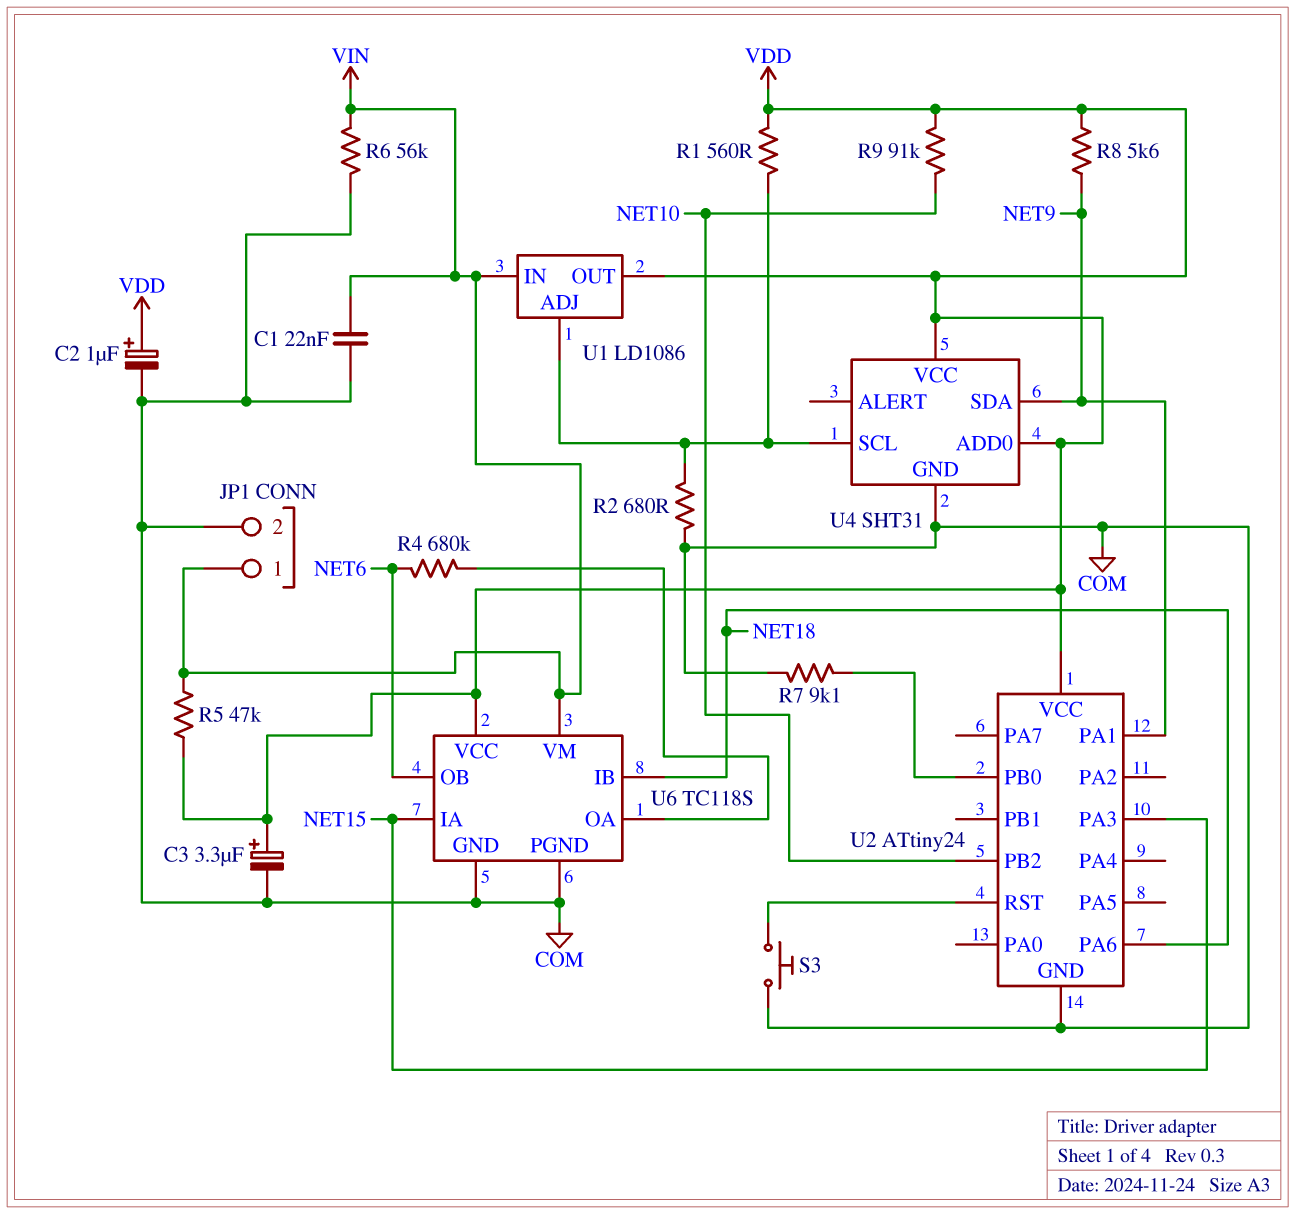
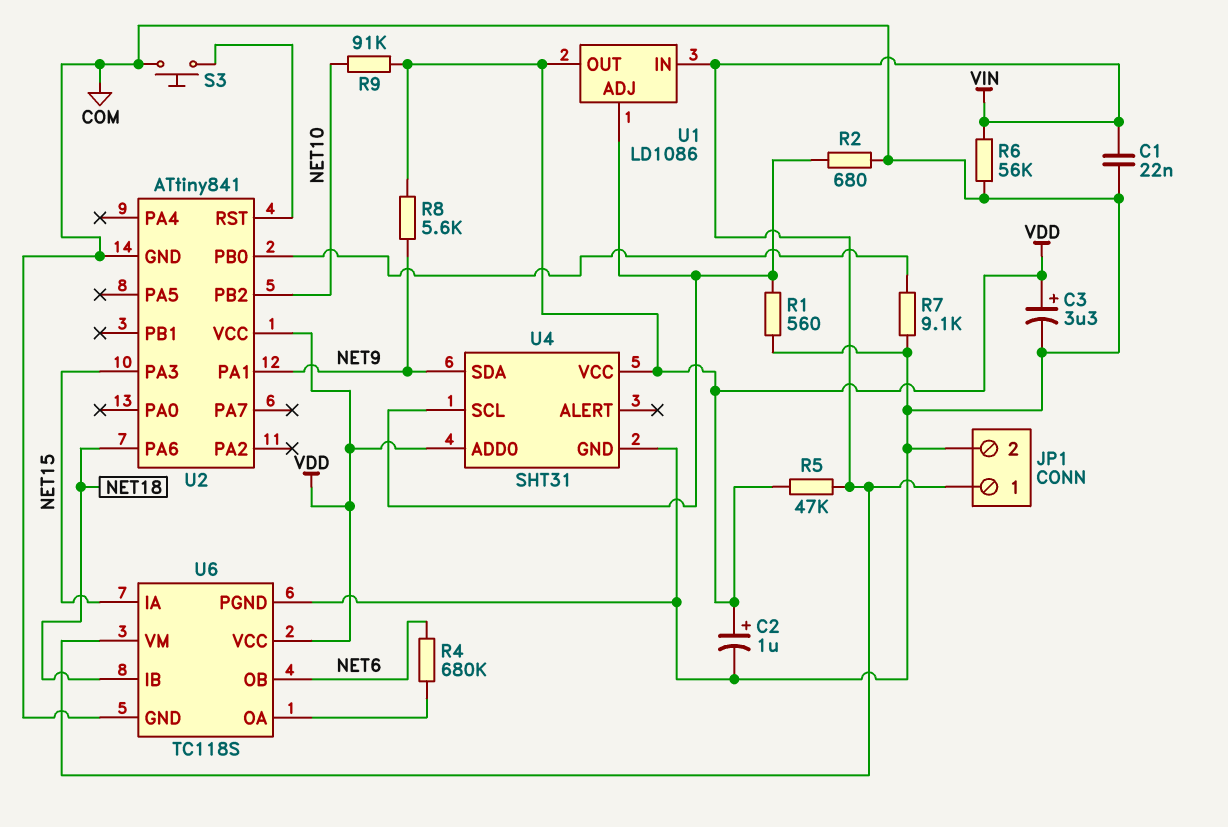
R1: 560 (U1/ADJ, VDD) -> 560 (COM, U1/ADJ)
U2: ATtiny24 -> ATtiny841

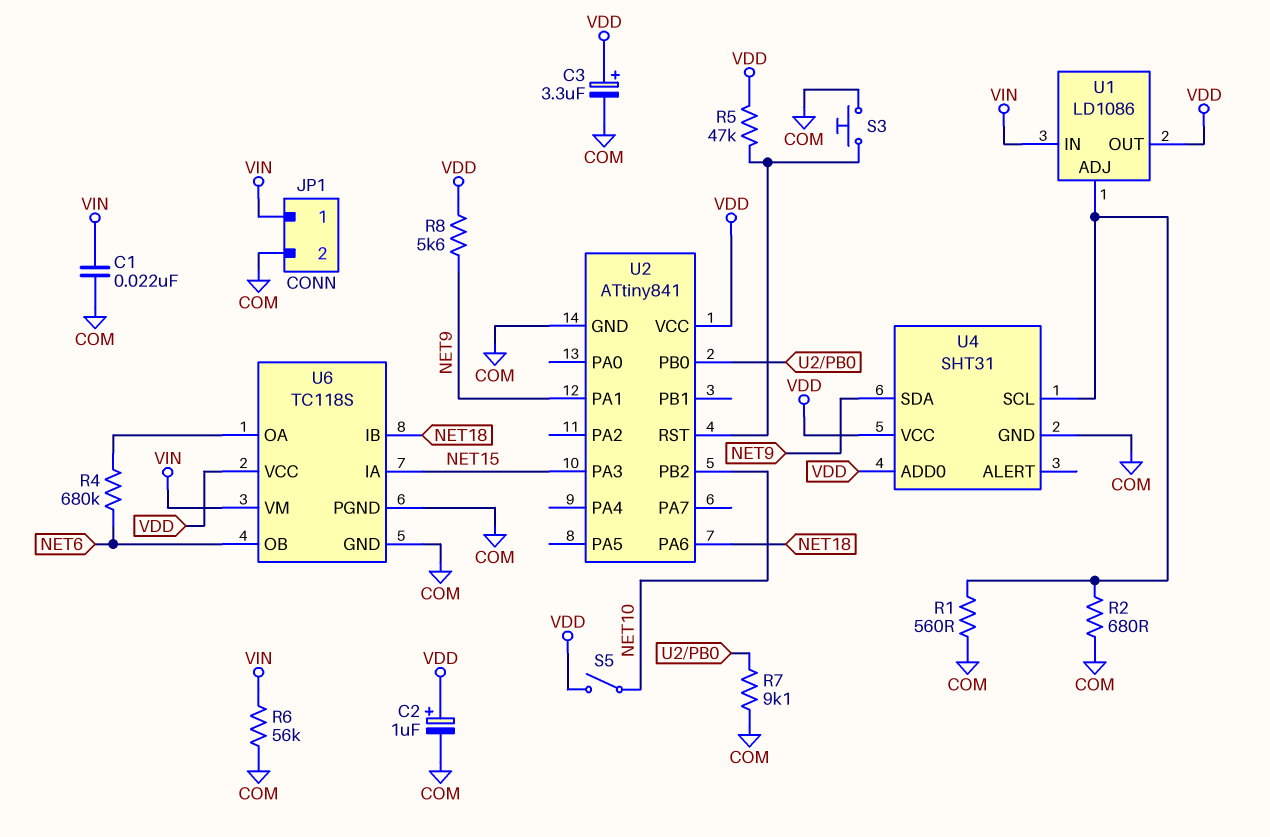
R5: 47k (VDD, VIN) -> 47k (U2/RST, VDD)
R9: 91k (NET10, VDD) -> none
S5: none -> switch (NET10, VDD)

